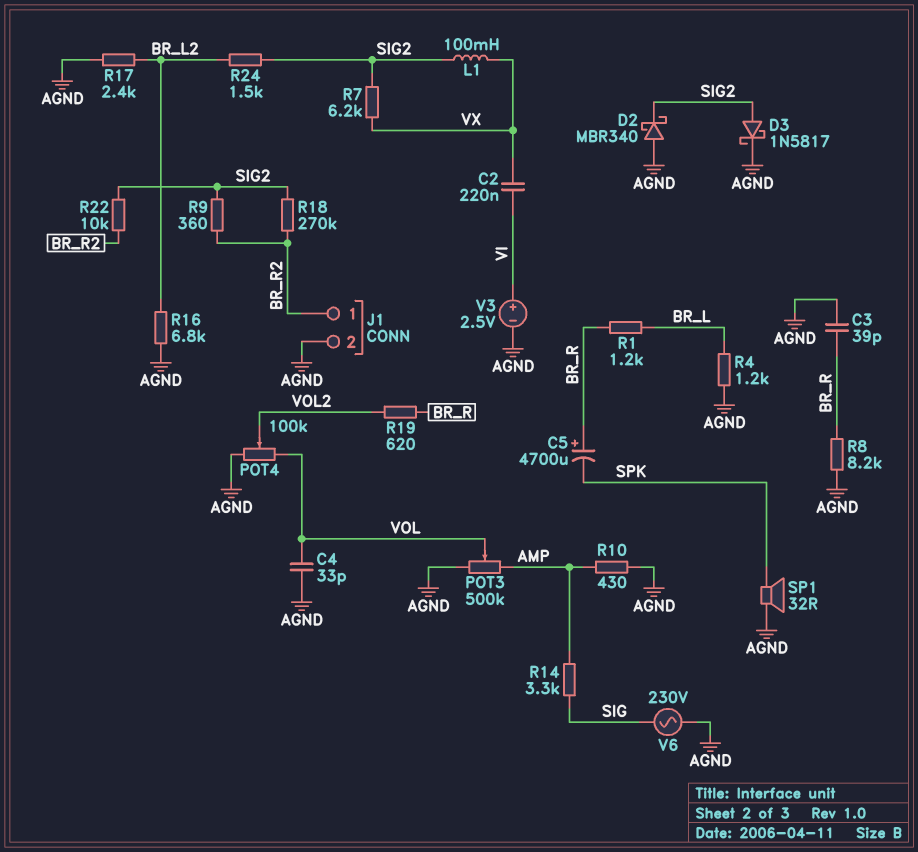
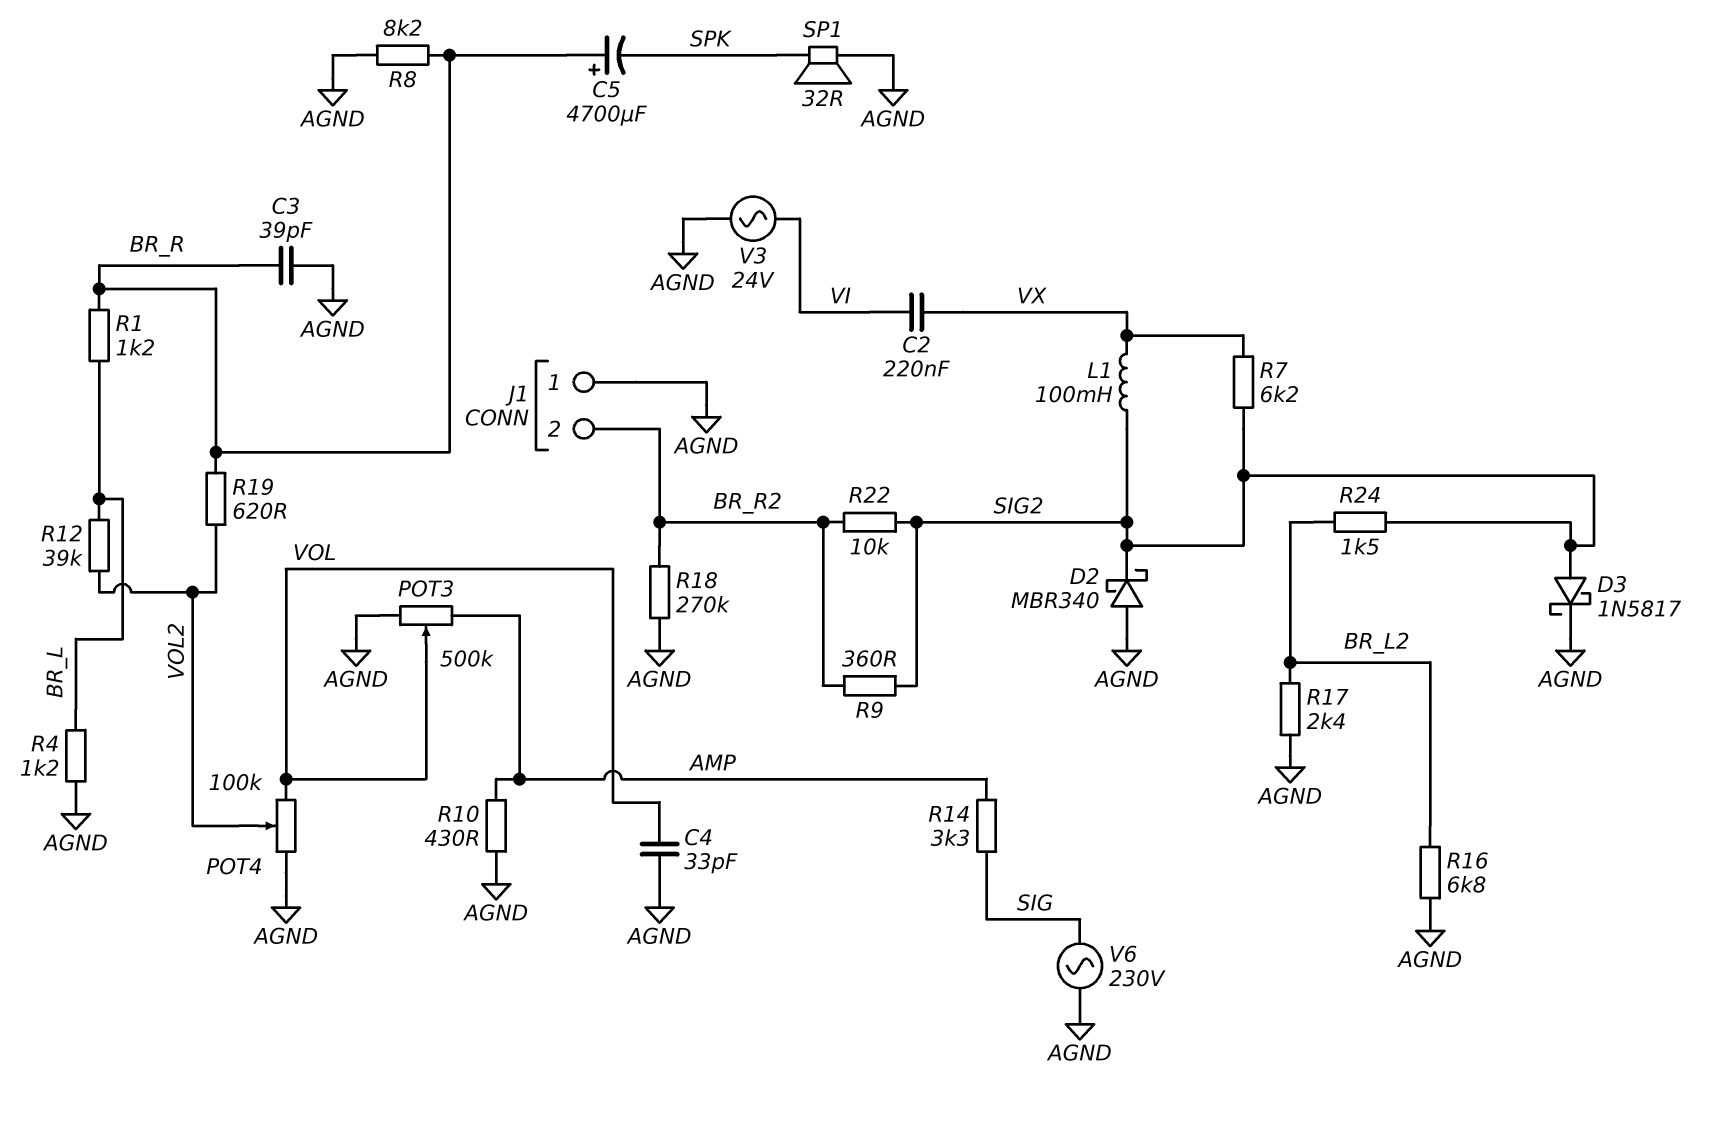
J1 pin 1: BR_R2 -> AGND
J1 pin 2: AGND -> BR_R2
R12: none -> 39k (BR_L, VOL2)
R18: 270k (BR_R2, SIG2) -> 270k (AGND, BR_R2)
V3: 2.5V (plus VI, minus AGND) -> AC 24V (AGND, VI)

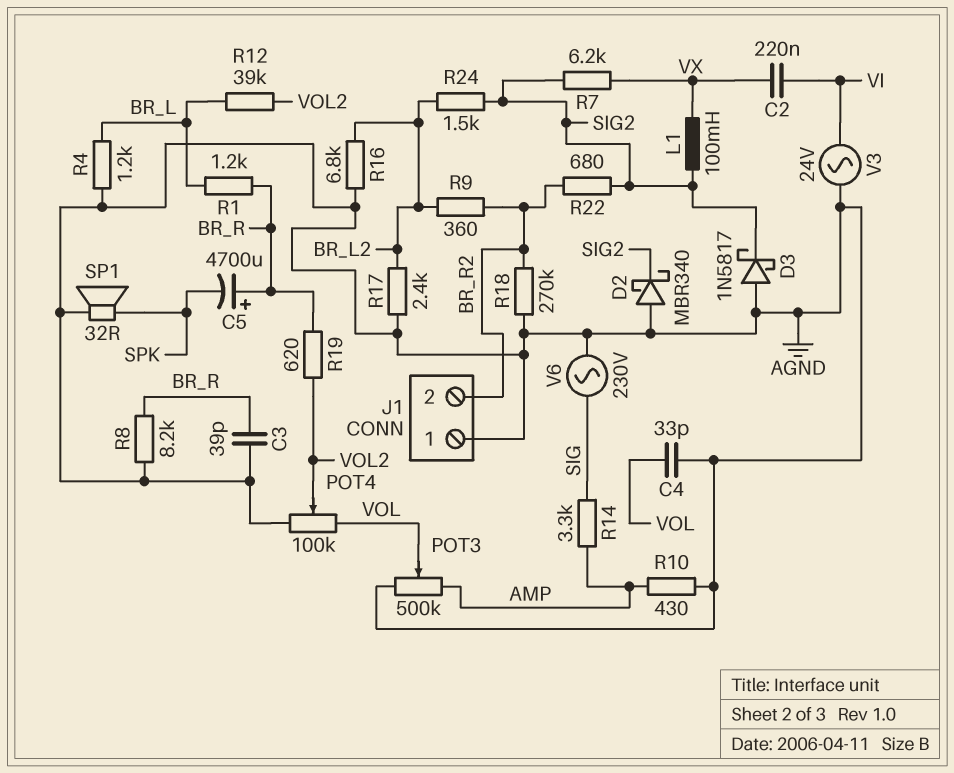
D3: schottky 1N5817 (A SIG2, K AGND) -> schottky 1N5817 (A AGND, K SIG2)
R9: 360 (BR_R2, SIG2) -> 360 (BR_L2, BR_R2)
R22: 10k (BR_R2, SIG2) -> 680 (BR_R2, SIG2)

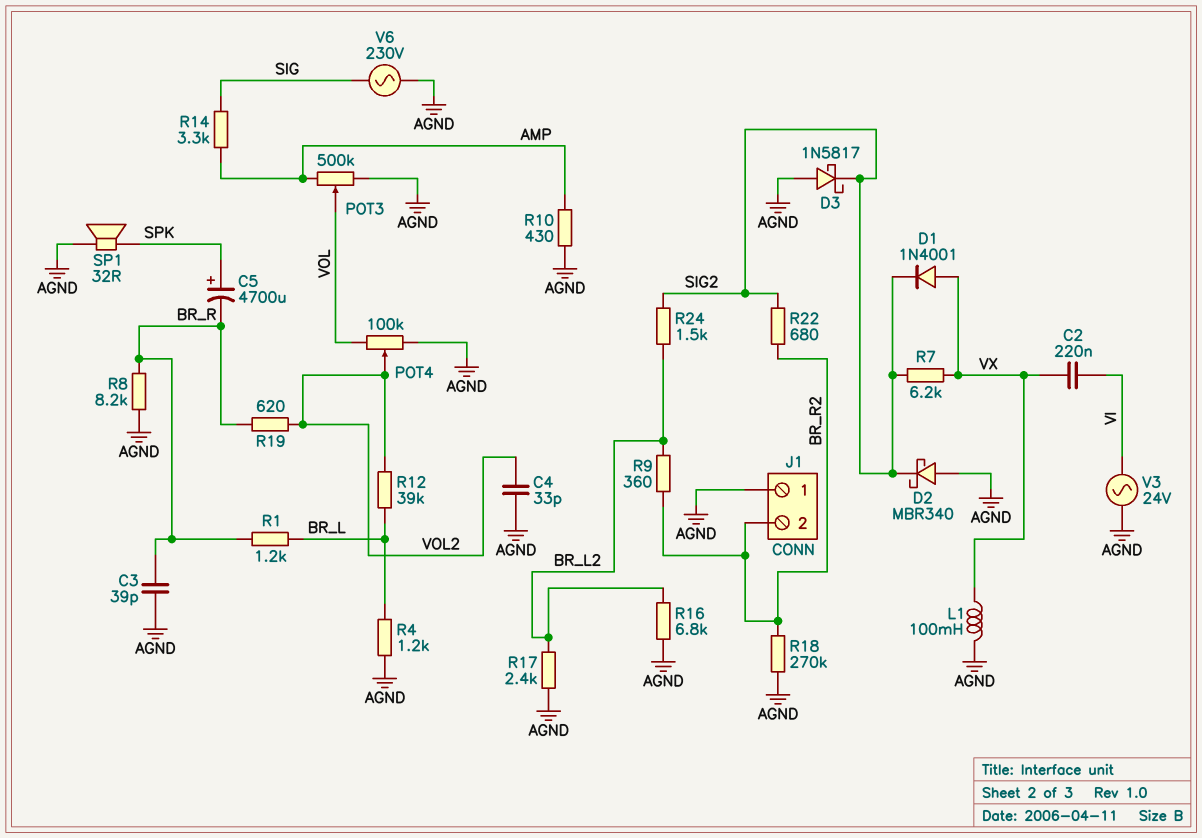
C4: 33pF (AGND, VOL) -> 33pF (AGND, VOL2)
C5: 4700uF (plus BR_R, minus SPK) -> 4700uF (plus SPK, minus BR_R)
D1: none -> diode 1N4001 (A VX, K SIG2)
L1: 100mH (SIG2, VX) -> 100mH (AGND, VX)

